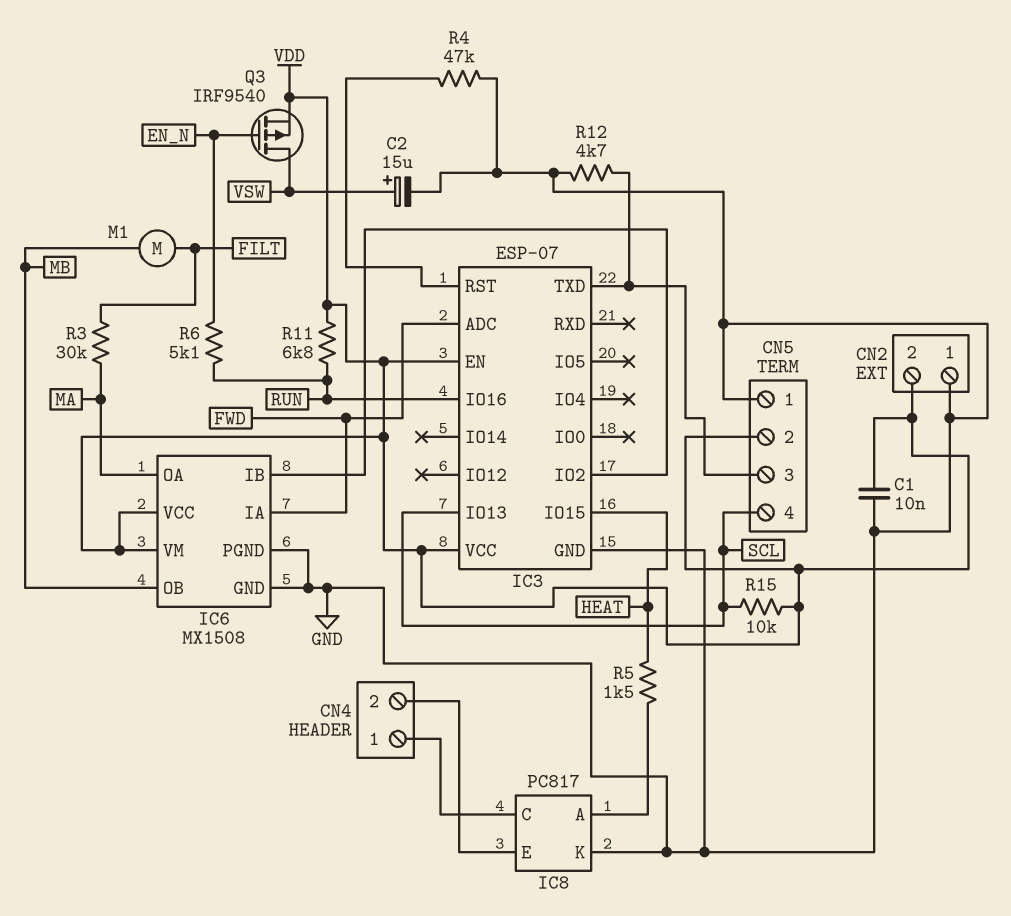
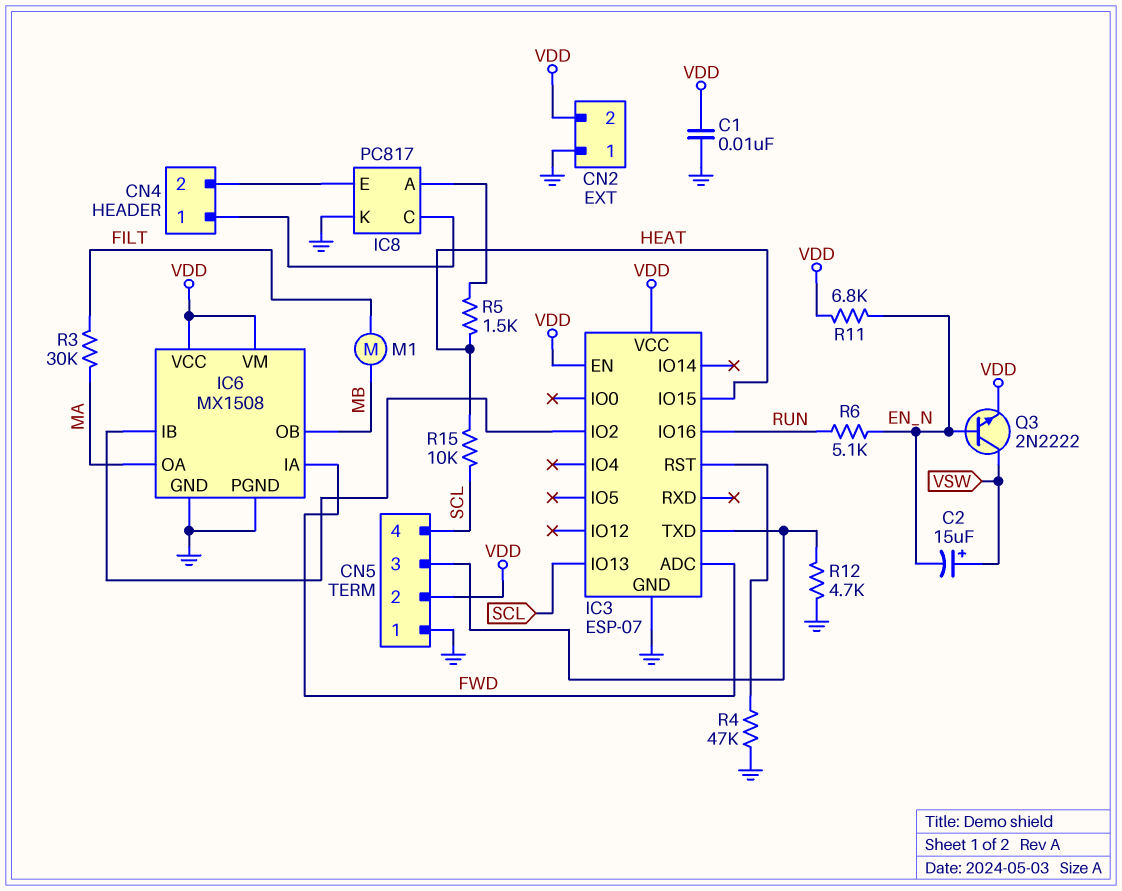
C2: 15uF (plus VSW, minus GND) -> 15uF (plus VSW, minus EN_N)
Q3: PMOS IRF9540 (G EN_N, D VSW, S VDD) -> NPN 2N2222 (B EN_N, C VSW, E VDD)
R11: 6.8k (RUN, VDD) -> 6.8k (EN_N, VDD)
R15: 10k (SCL, VDD) -> 10k (HEAT, SCL)

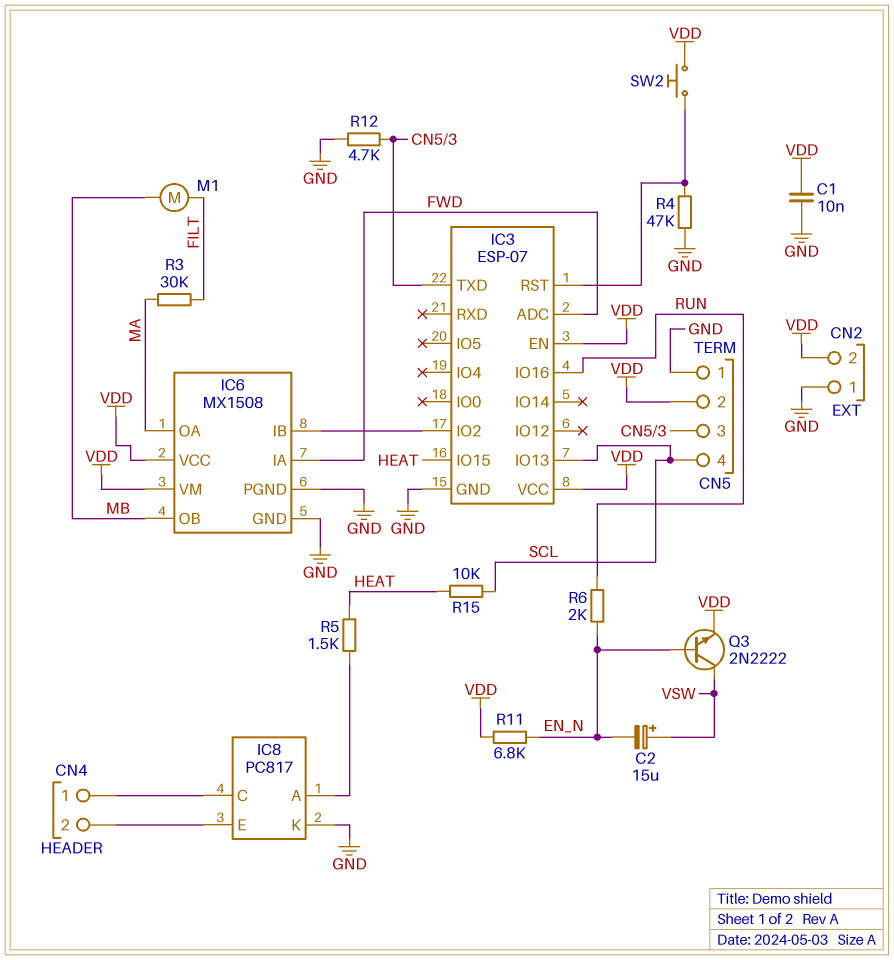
R6: 5.1k (EN_N, RUN) -> 2k (EN_N, RUN)
SW2: none -> button (IC3/RST, VDD)

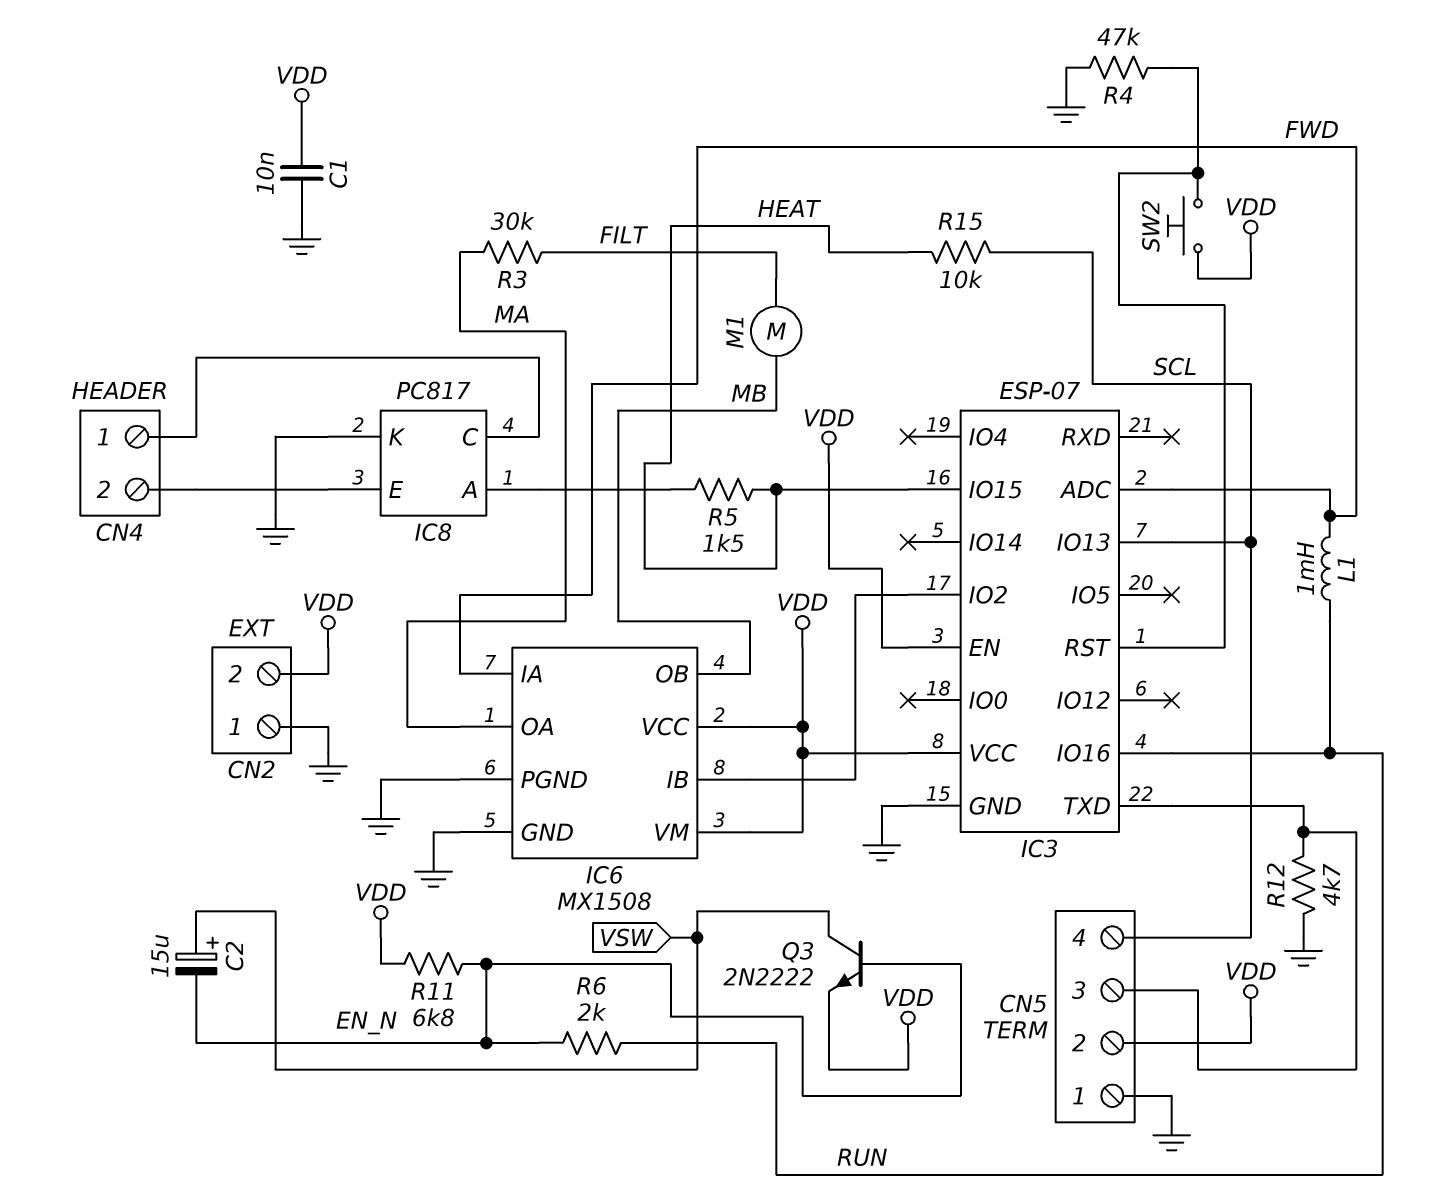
L1: none -> 1mH (FWD, RUN)

